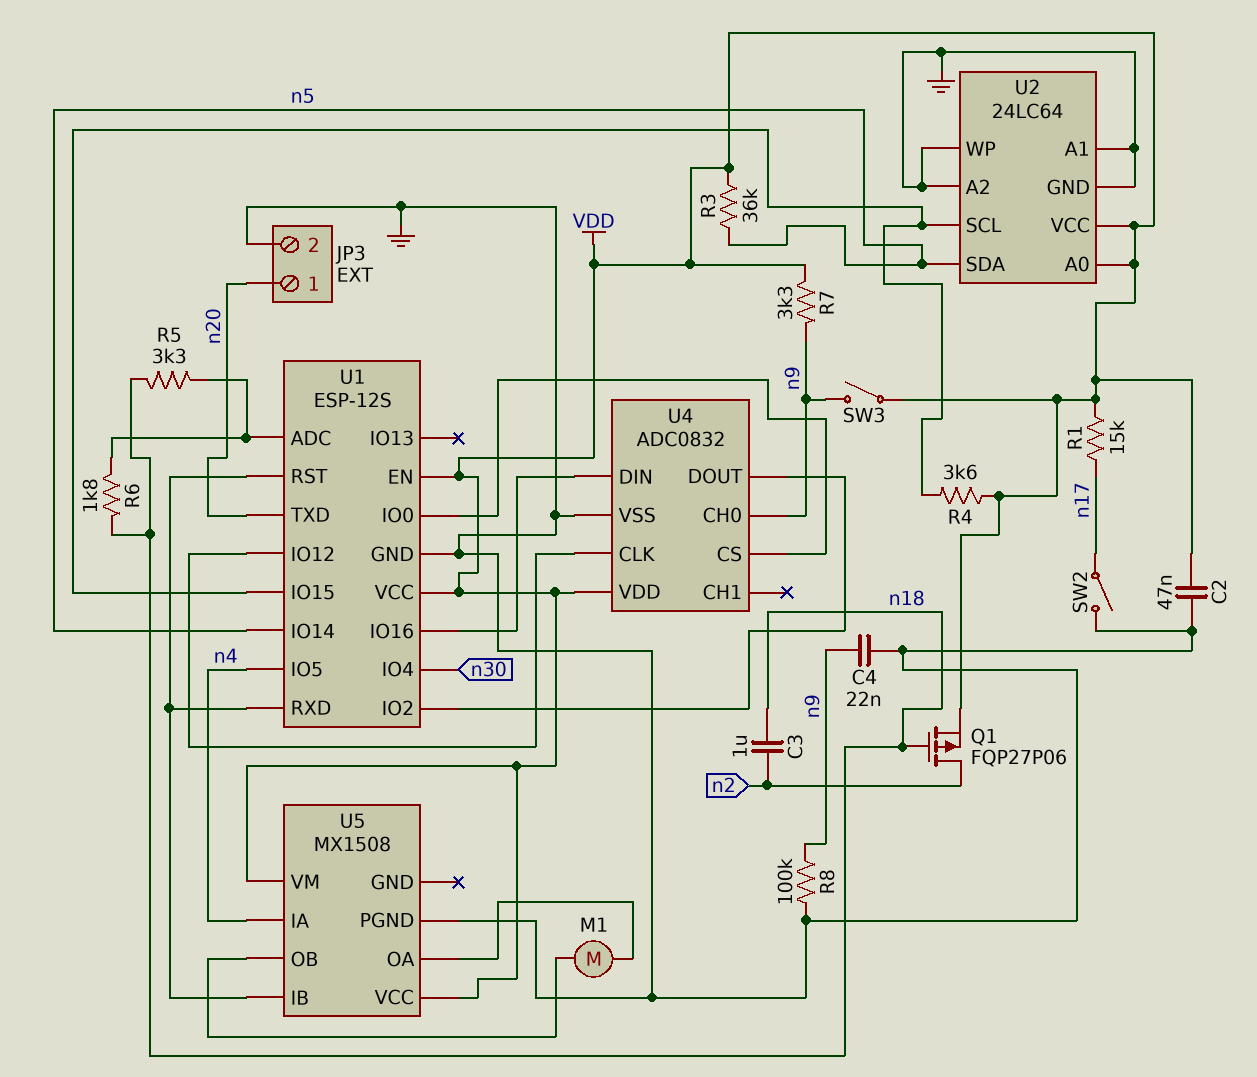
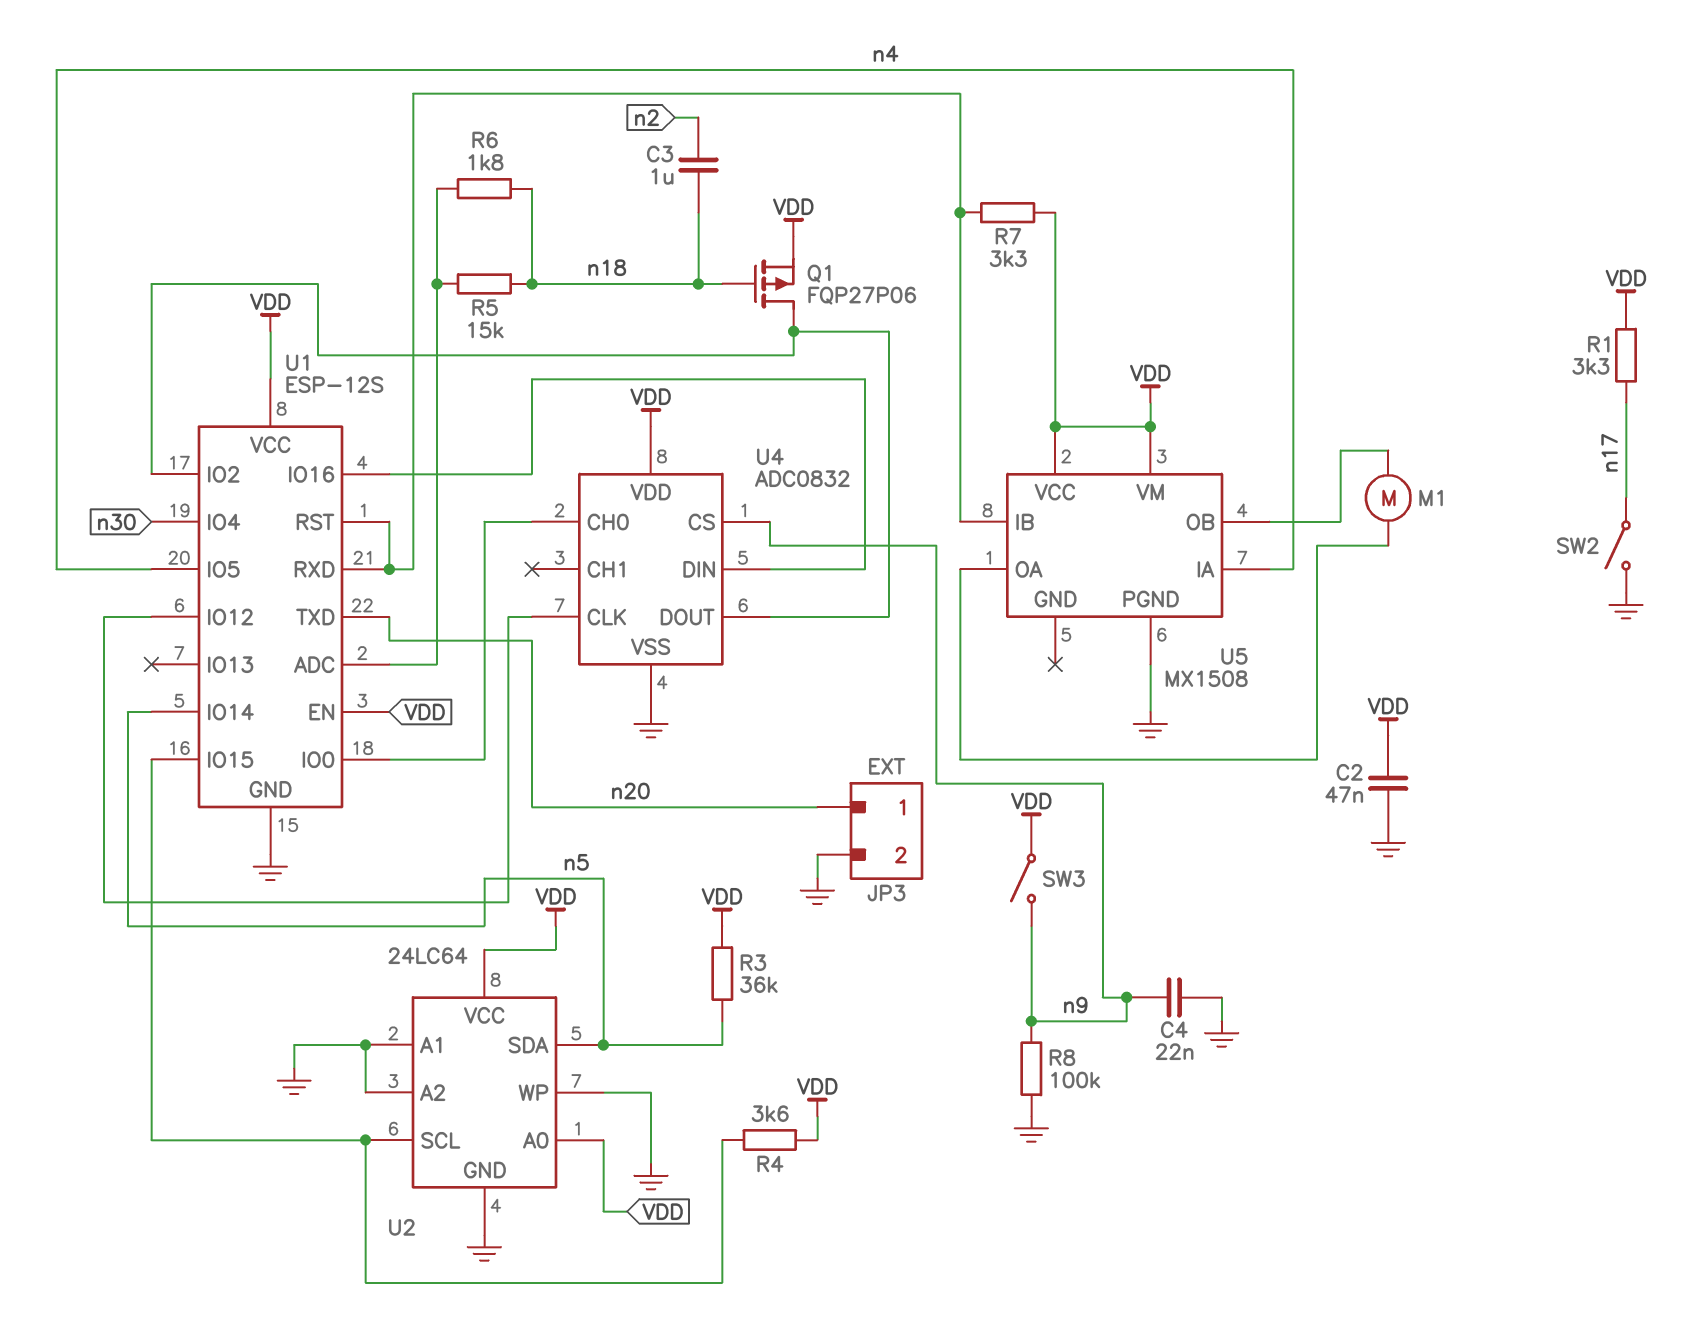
Q1: PMOS FQP27P06 (G n18, D n2, S VDD) -> PMOS FQP27P06 (G n18, D U1/IO2, S VDD)
R1: 15k (VDD, n17) -> 3.3k (VDD, n17)
R5: 3.3k (U1/ADC, n18) -> 15k (U1/ADC, n18)
R7: 3.3k (VDD, n9) -> 3.3k (U1/RST, VDD)
U4 pin CH0: n9 -> U1/IO0
U4 pin CS: U1/IO0 -> n9

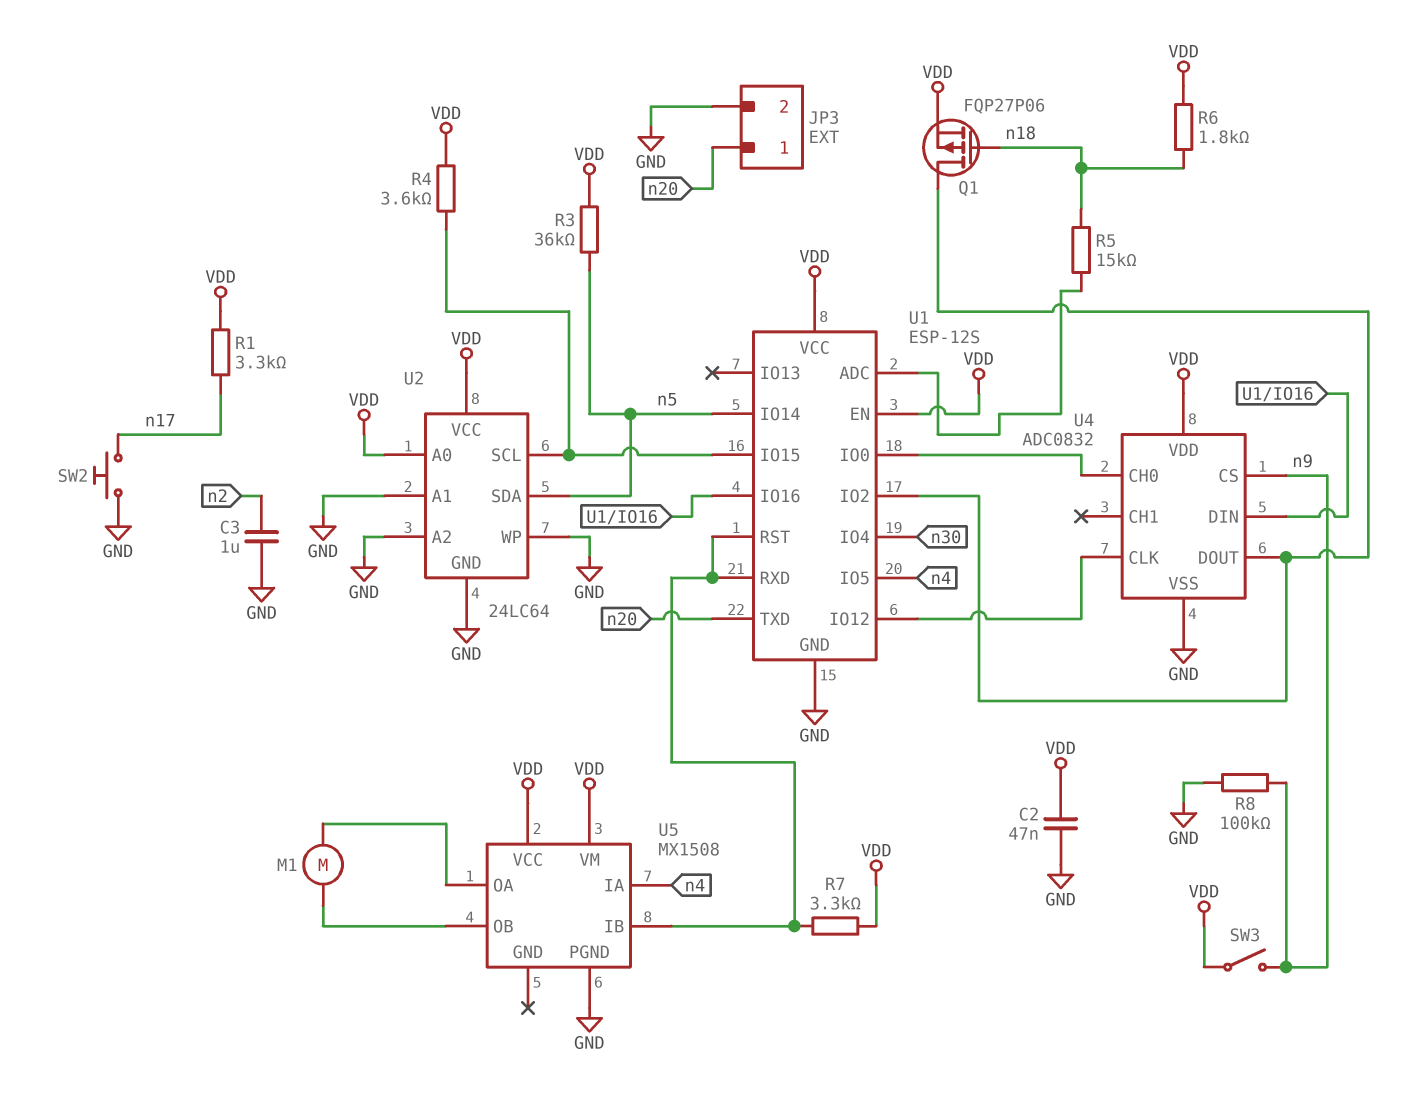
C3: 1uF (n2, n18) -> 1uF (GND, n2)
C4: 22nF (GND, n9) -> none
R6: 1.8k (U1/ADC, n18) -> 1.8k (VDD, n18)
SW2: switch (GND, n17) -> button (GND, n17)

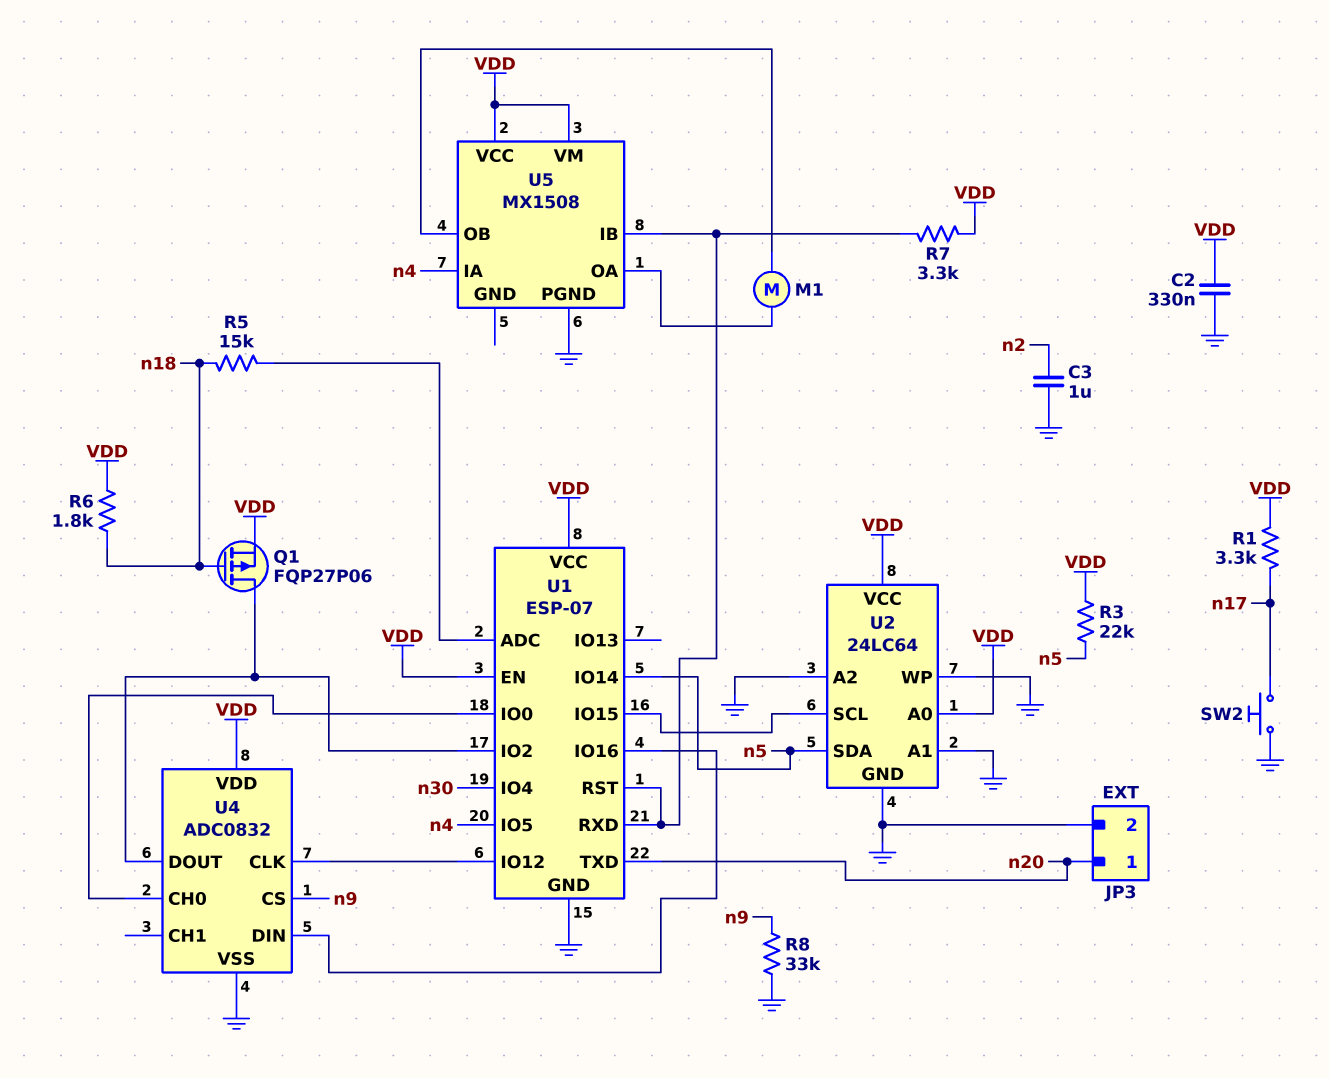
C2: 47nF (GND, VDD) -> 330nF (GND, VDD)
R3: 36k (VDD, n5) -> 22k (VDD, n5)
R4: 3.6k (U1/IO15, VDD) -> none
R8: 100k (GND, n9) -> 33k (GND, n9)
SW3: switch (VDD, n9) -> none
U1: ESP-12S -> ESP-07

